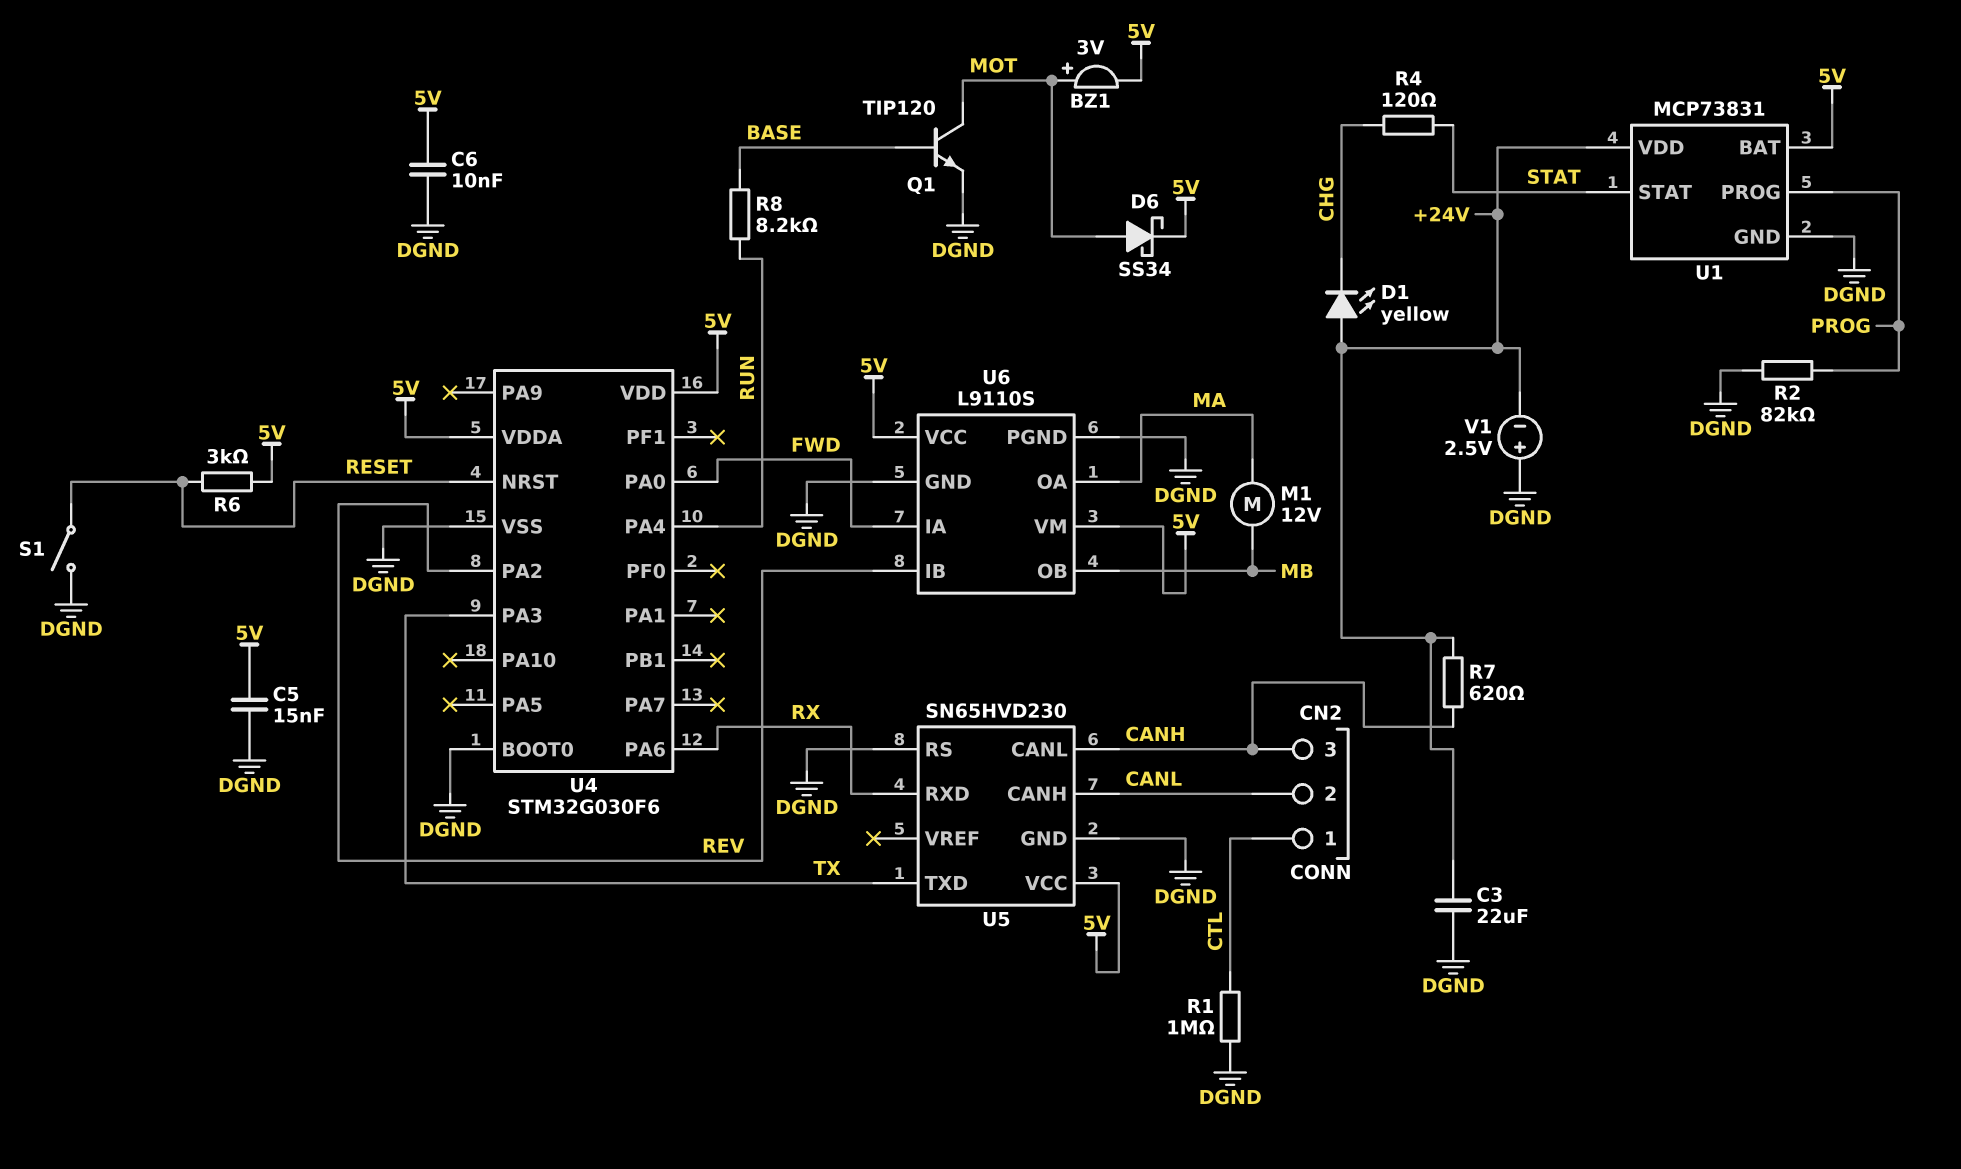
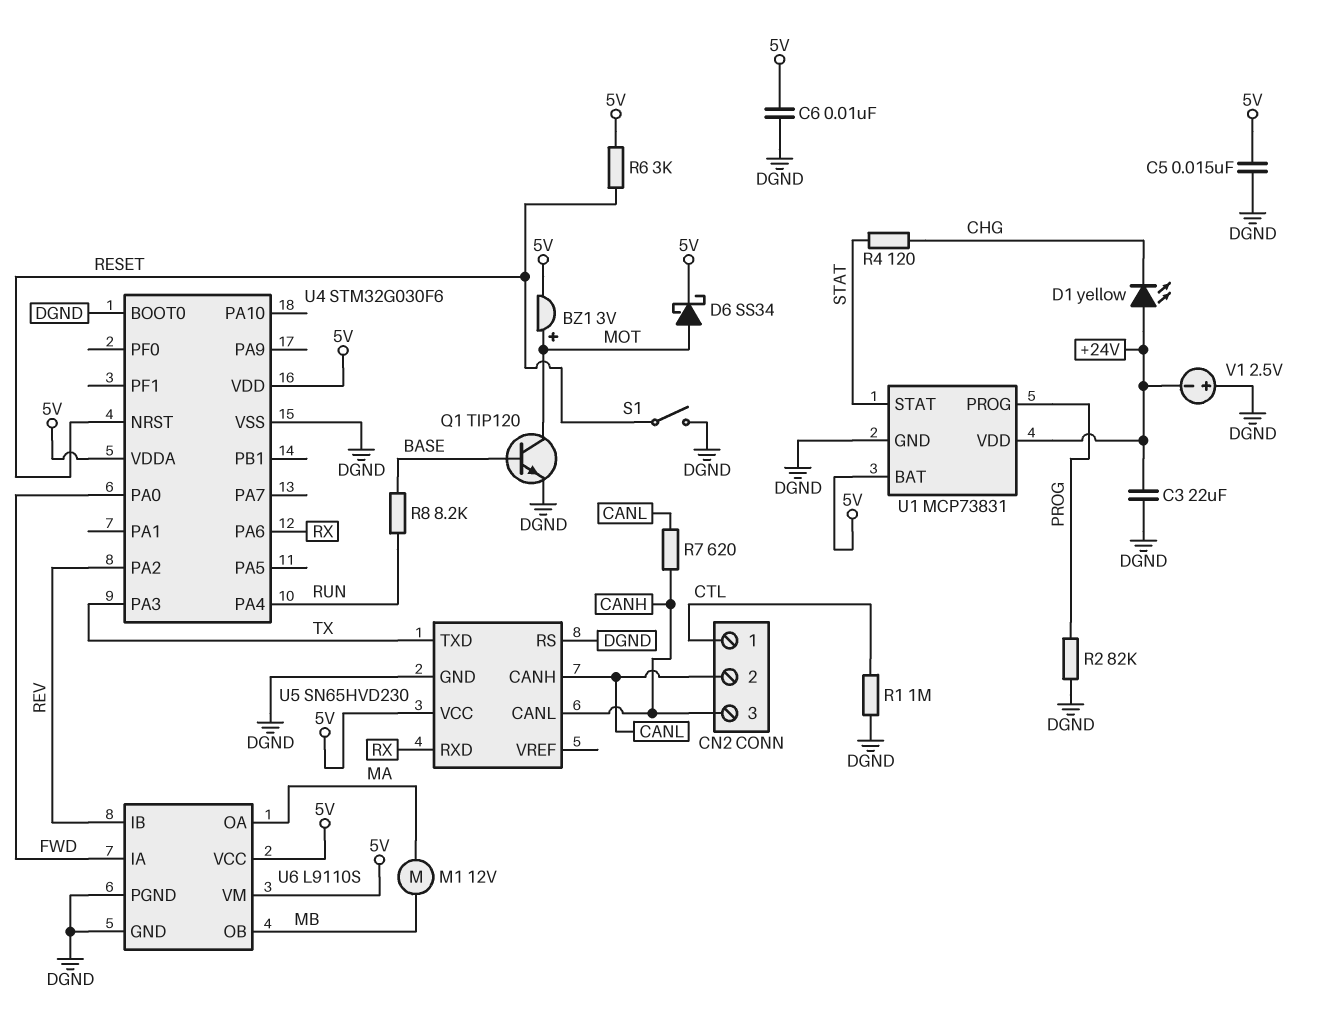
R7: 620 (+24V, CANH) -> 620 (CANH, CANL)

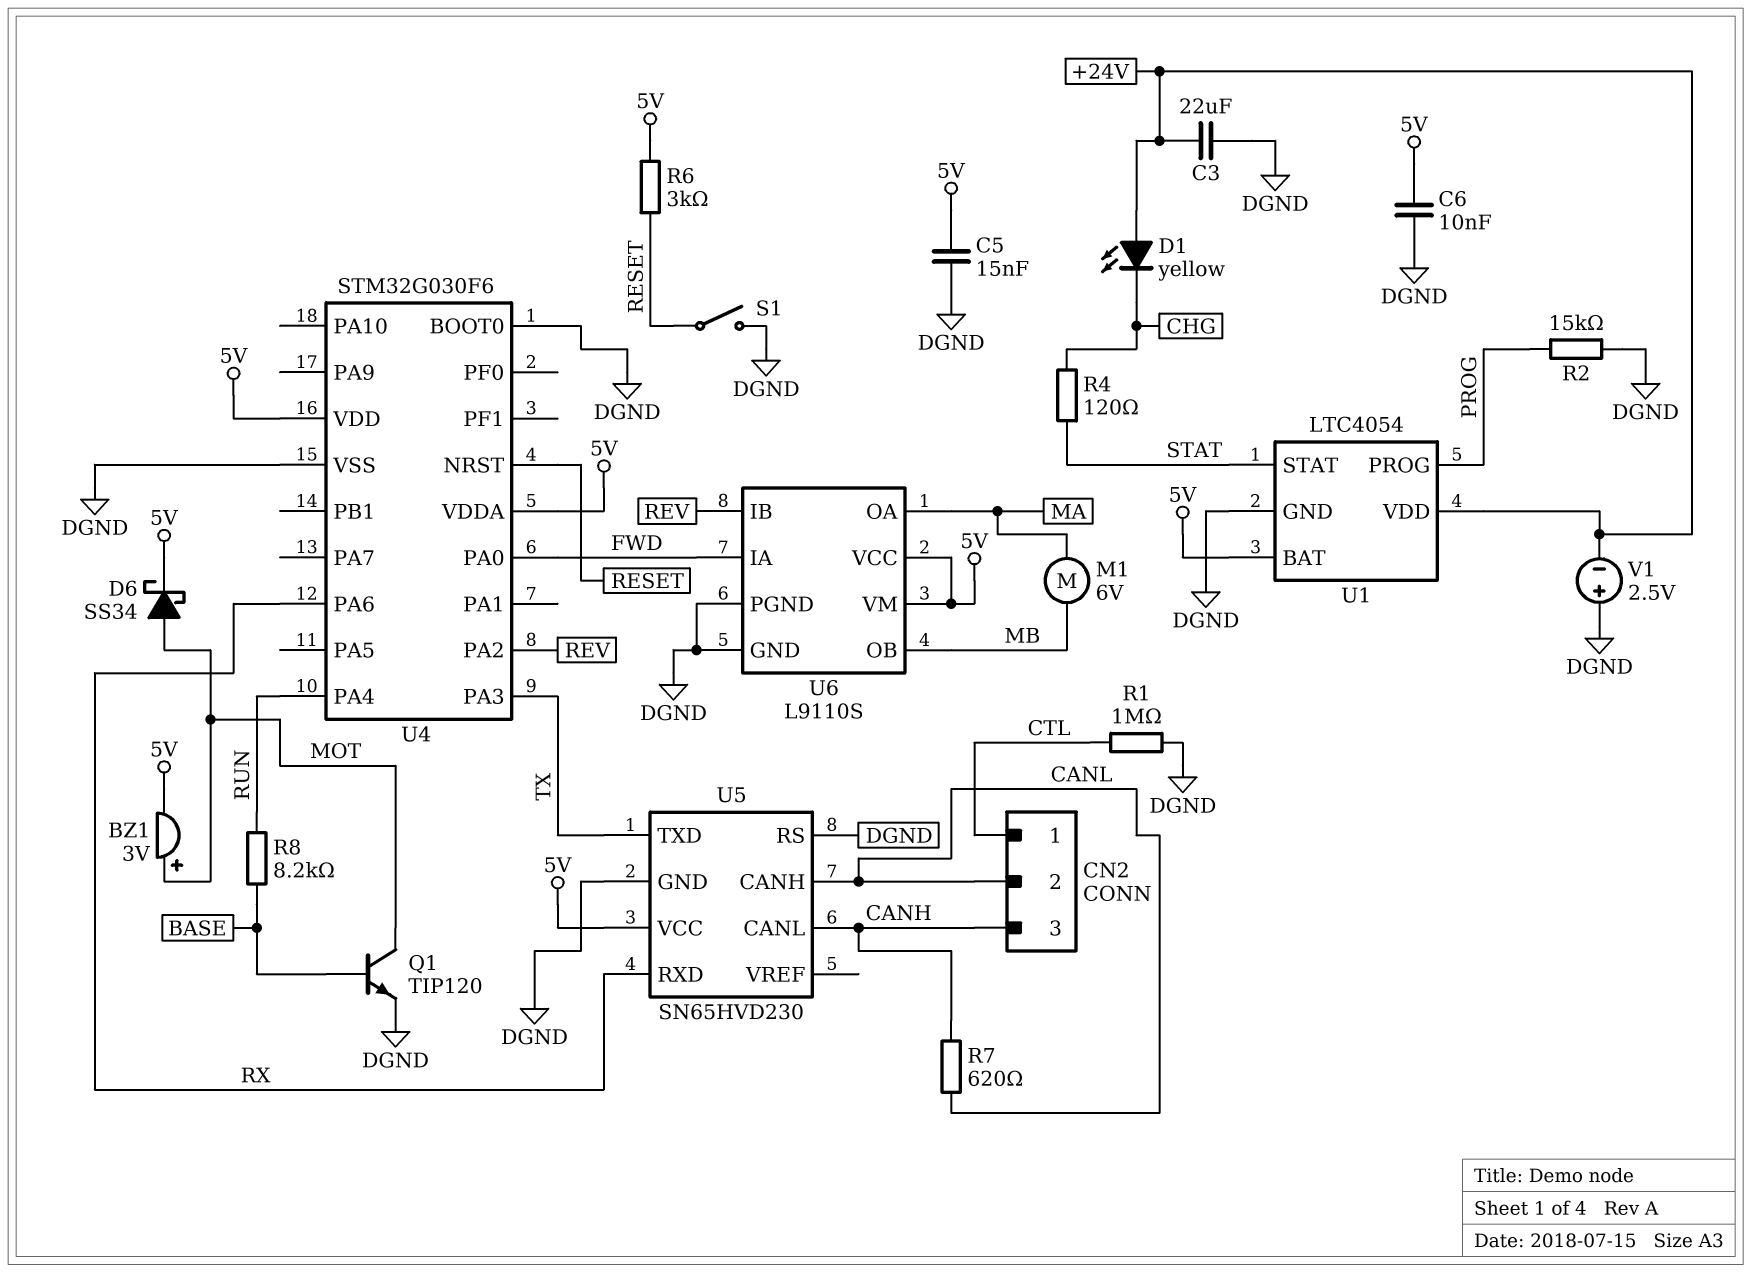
M1: motor 12V (MA, MB) -> motor 6V (MA, MB)
R2: 82k (DGND, PROG) -> 15k (DGND, PROG)
U1: MCP73831 -> LTC4054

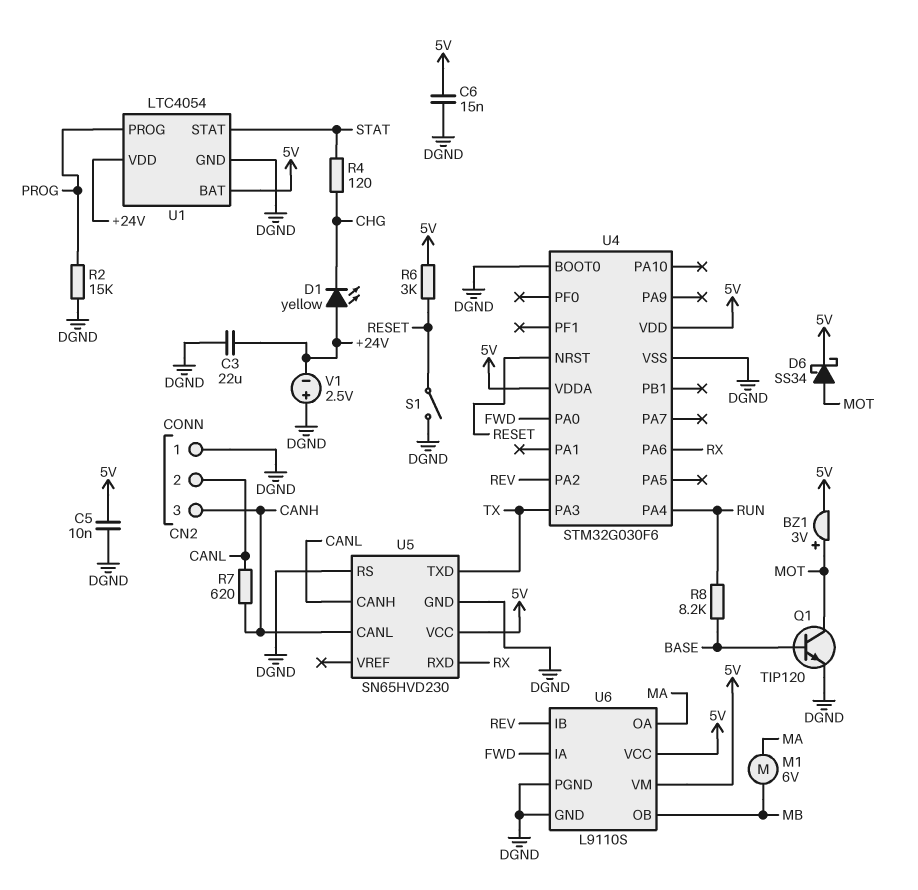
C5: 15nF (5V, DGND) -> 10nF (5V, DGND)
C6: 10nF (5V, DGND) -> 15nF (5V, DGND)
CN2 pin 1: CTL -> DGND
R1: 1M (CTL, DGND) -> none

